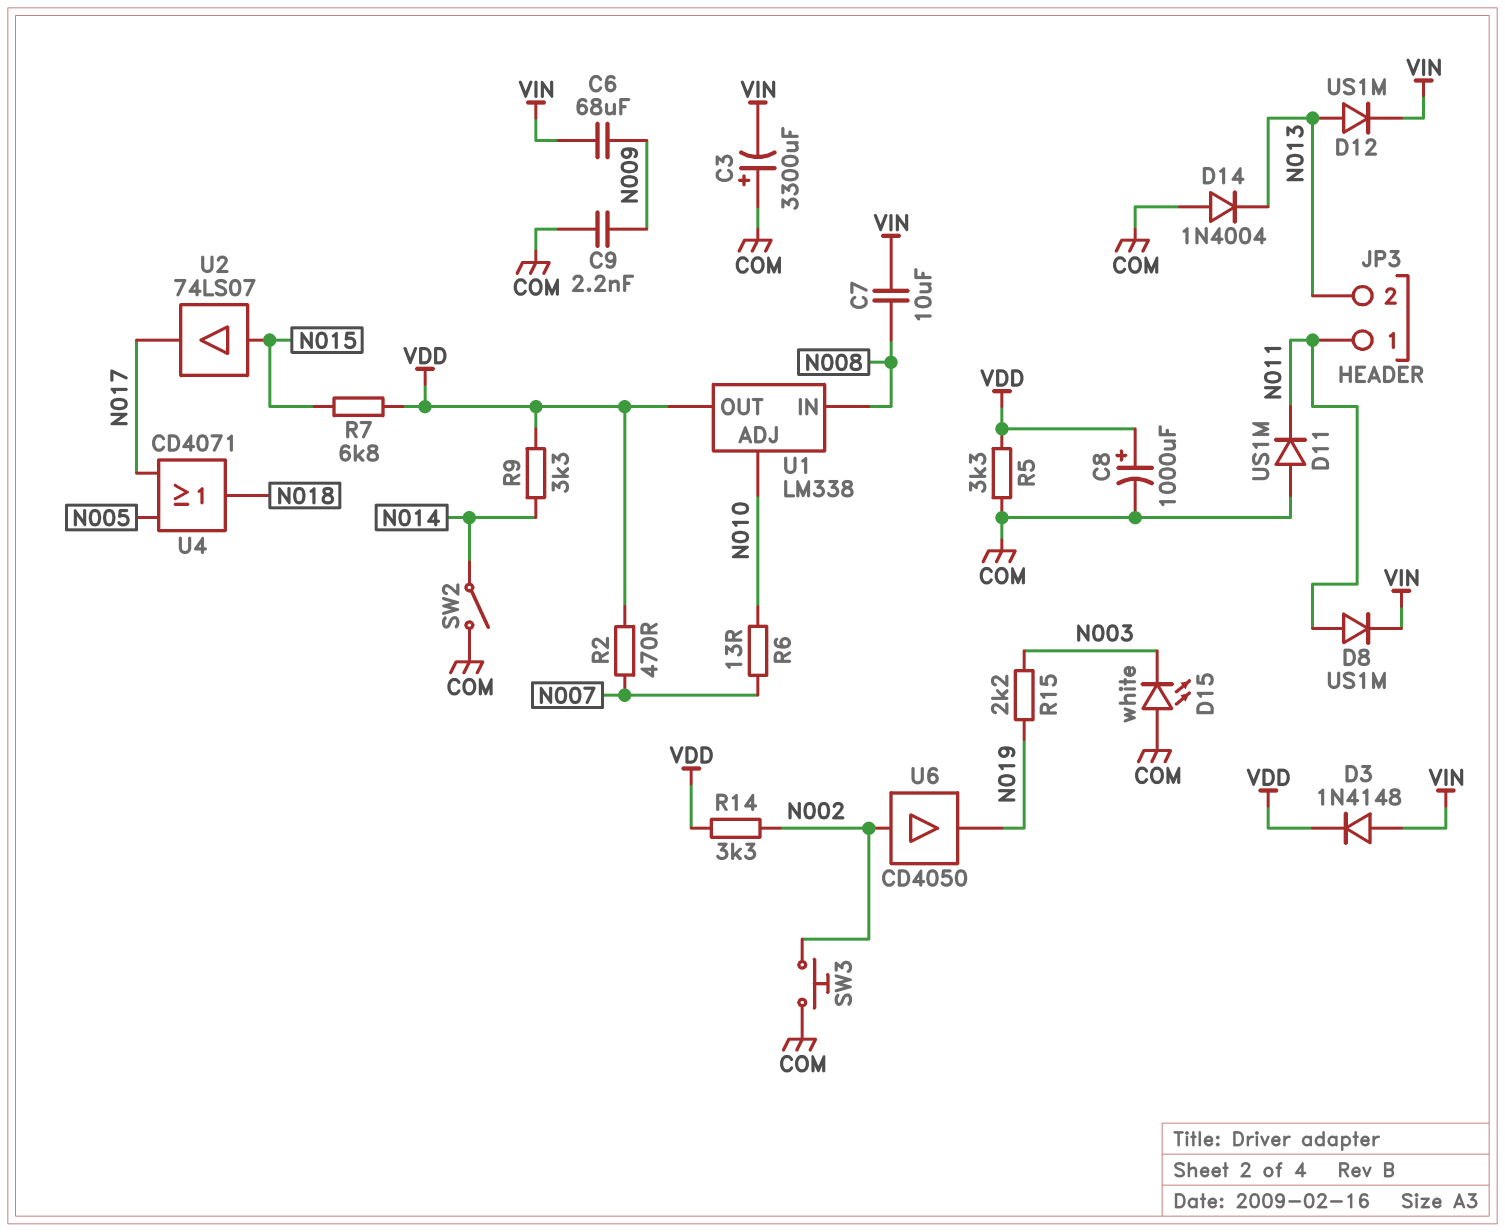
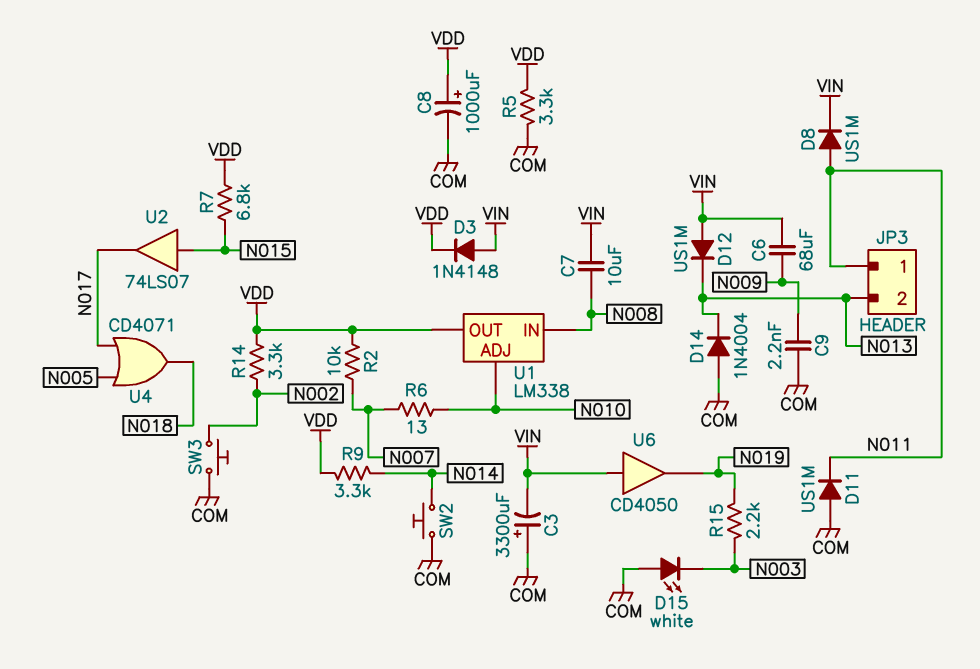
D12: diode US1M (A N013, K VIN) -> diode US1M (A VIN, K N013)
R2: 470 (N007, VDD) -> 10k (N007, VDD)
SW2: switch (COM, N014) -> button (COM, N014)
U6: buffer CD4050 (in N002, out N019) -> buffer CD4050 (in VIN, out N019)

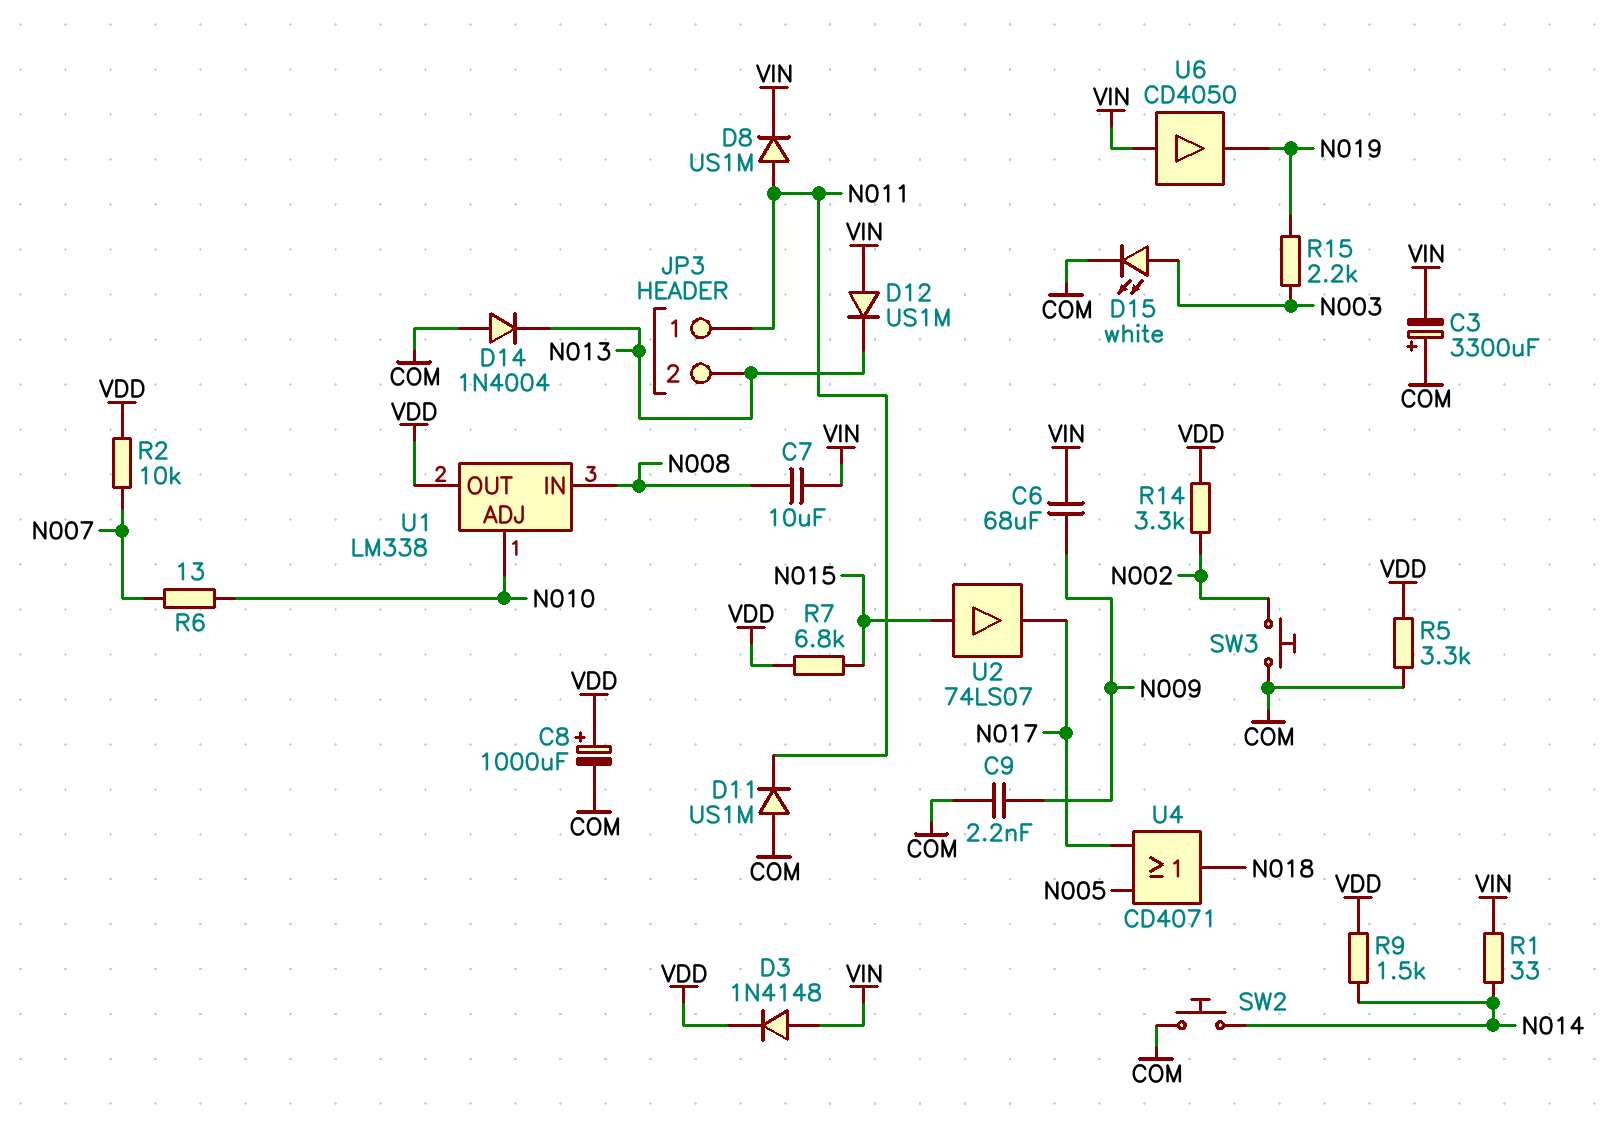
D15: LED white (A COM, K N003) -> LED white (A N003, K COM)
R1: none -> 33 (N014, VIN)
R9: 3.3k (N014, VDD) -> 1.5k (N014, VDD)

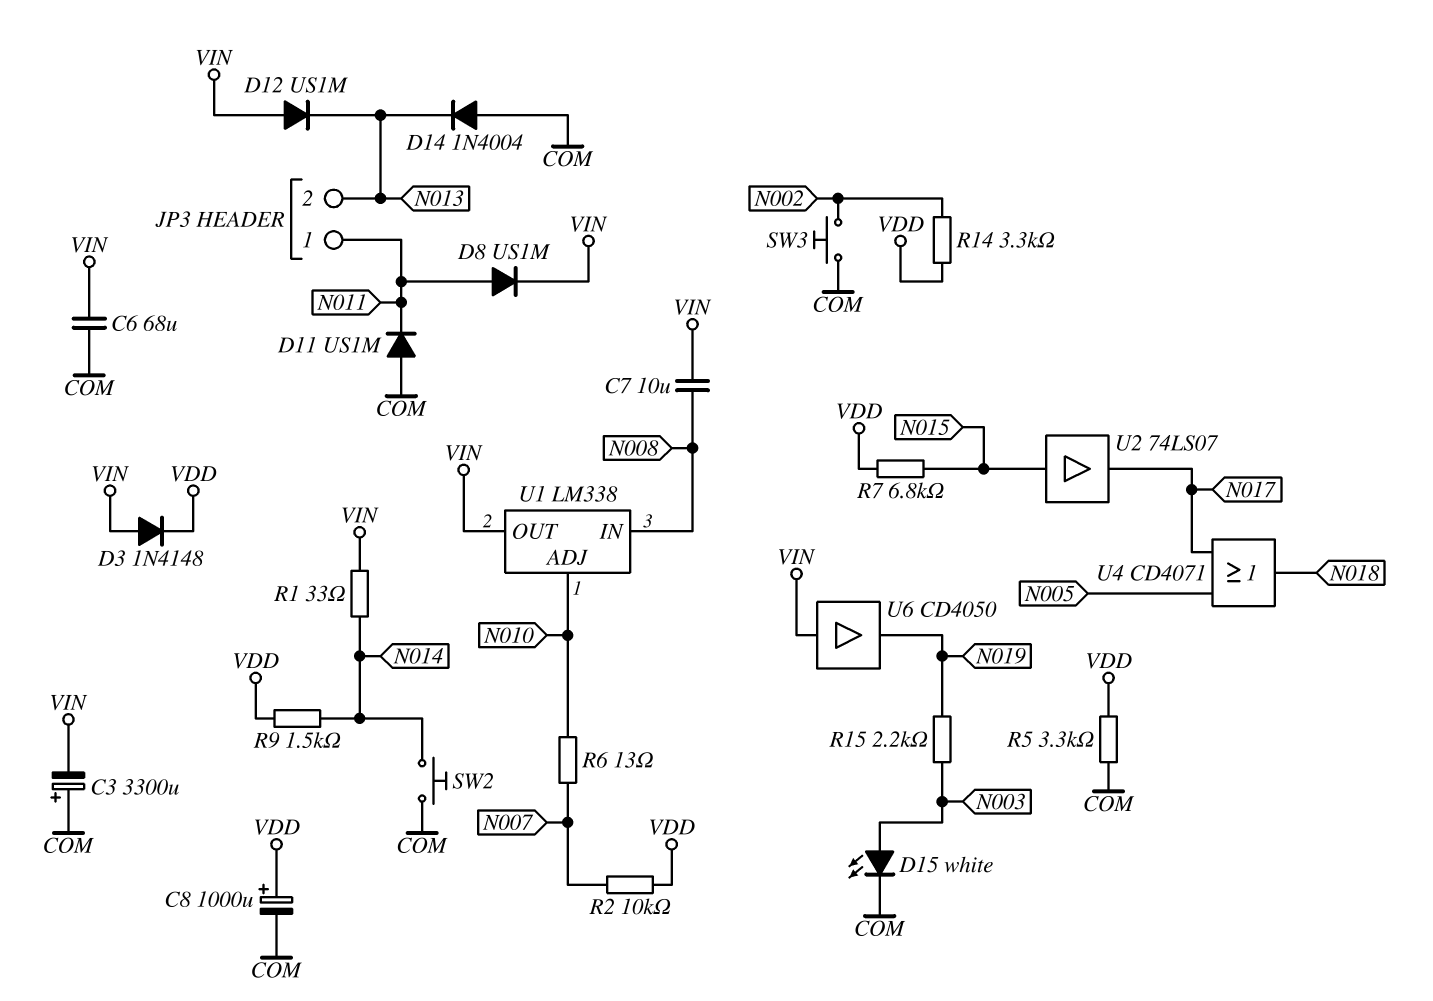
C6: 68uF (N009, VIN) -> 68uF (COM, VIN)
C9: 2.2nF (COM, N009) -> none
U1 pin OUT: VDD -> VIN

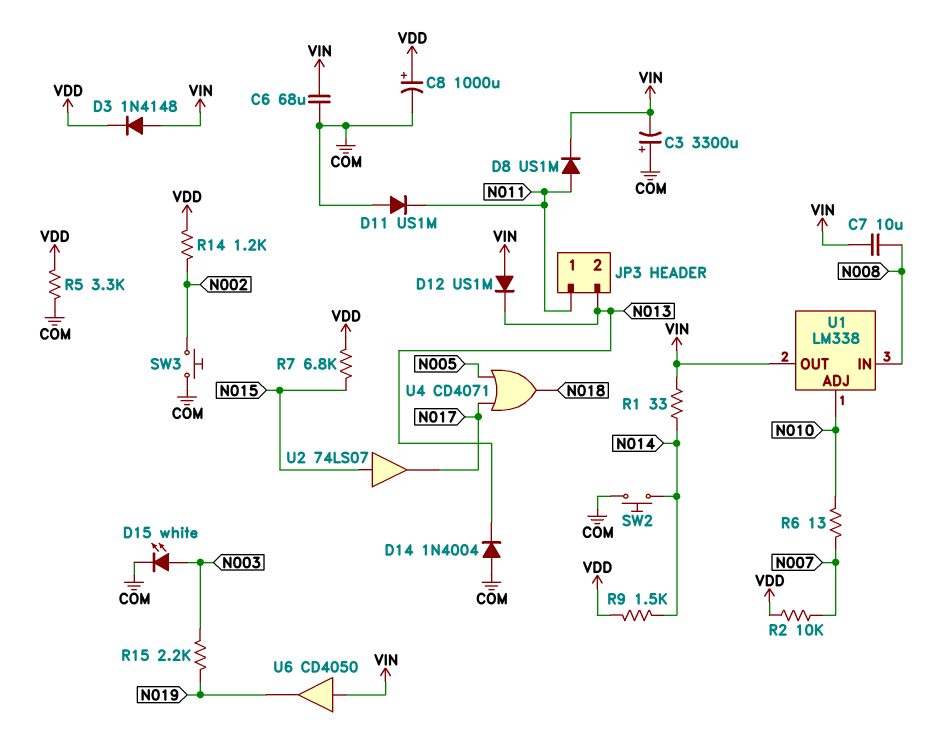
R14: 3.3k (N002, VDD) -> 1.2k (N002, VDD)

